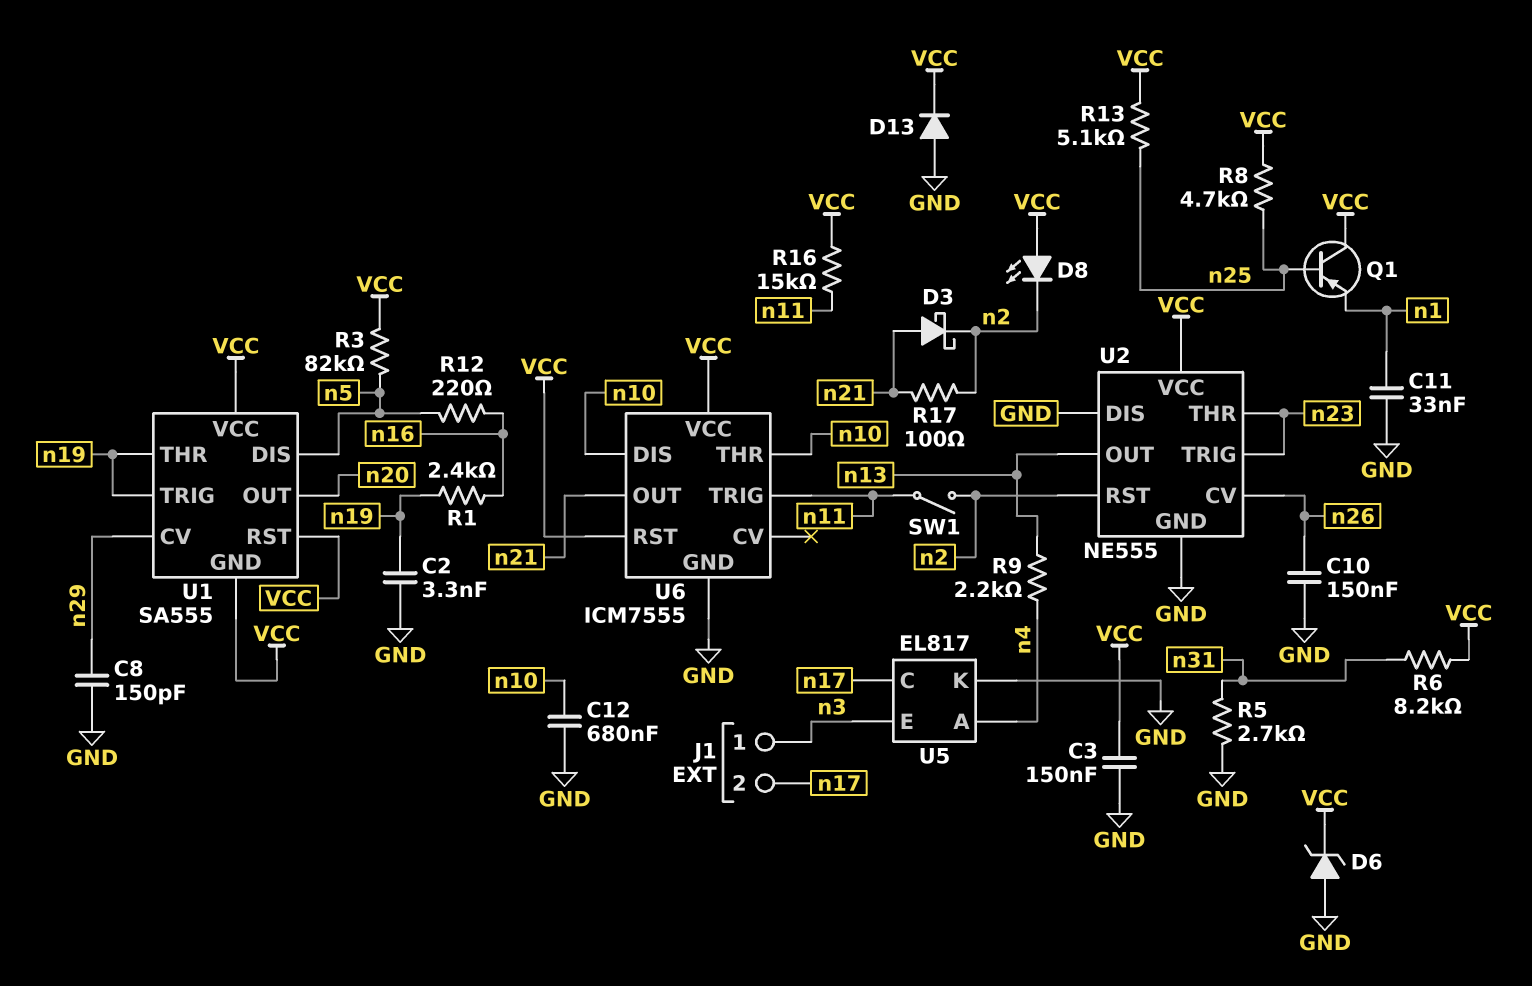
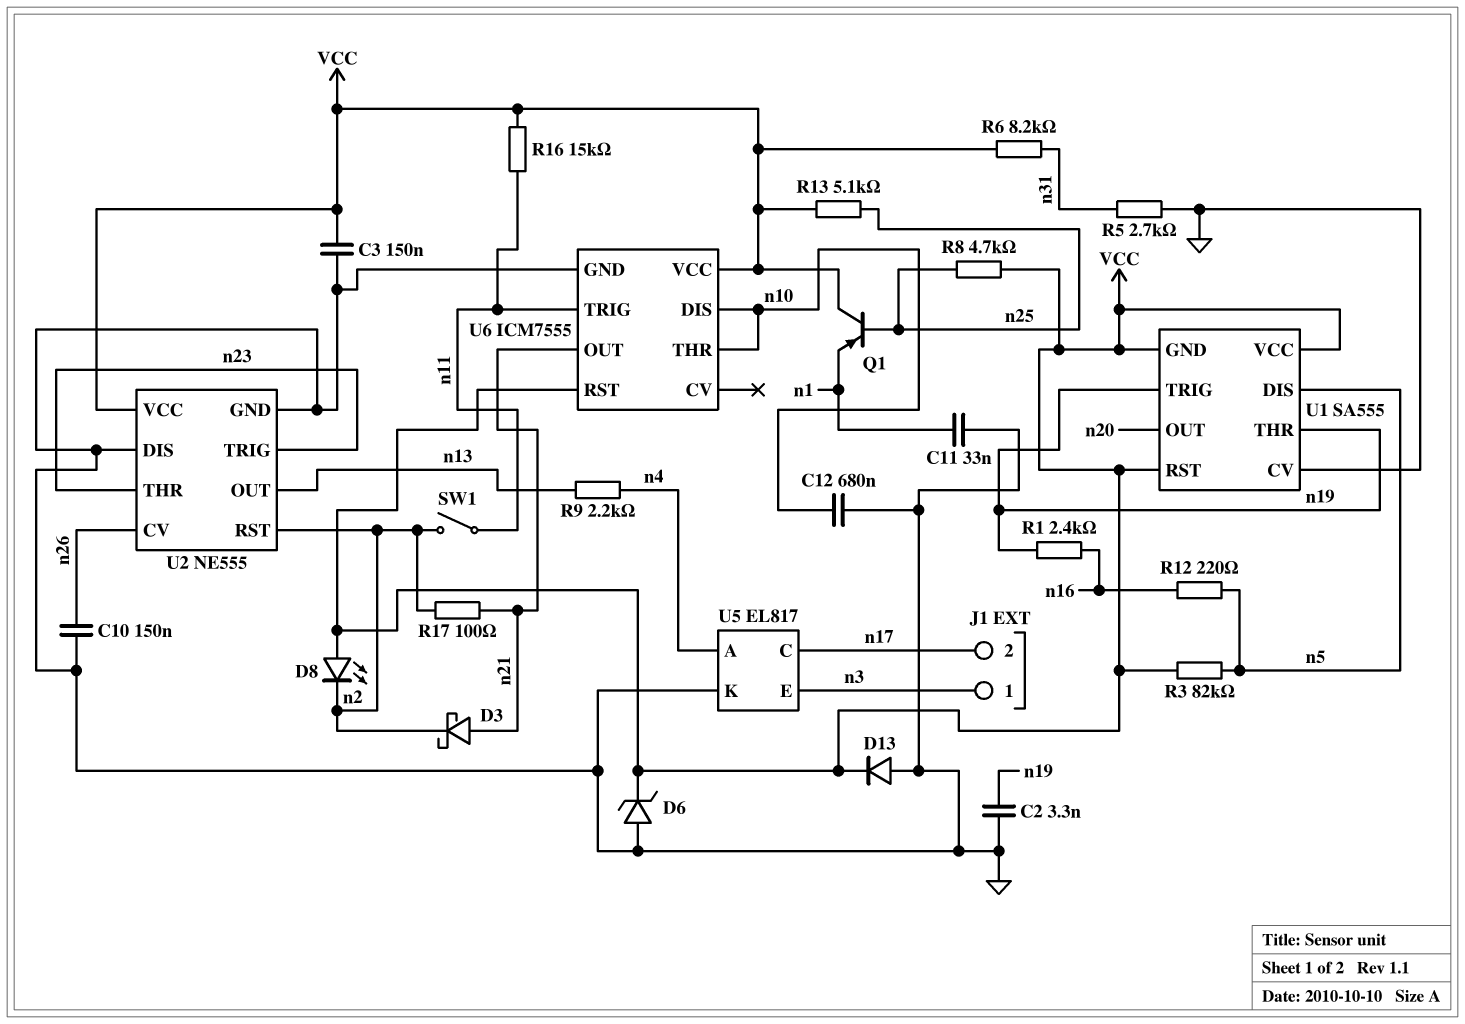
C8: 150pF (GND, n29) -> none
U1 pin CV: n29 -> GND

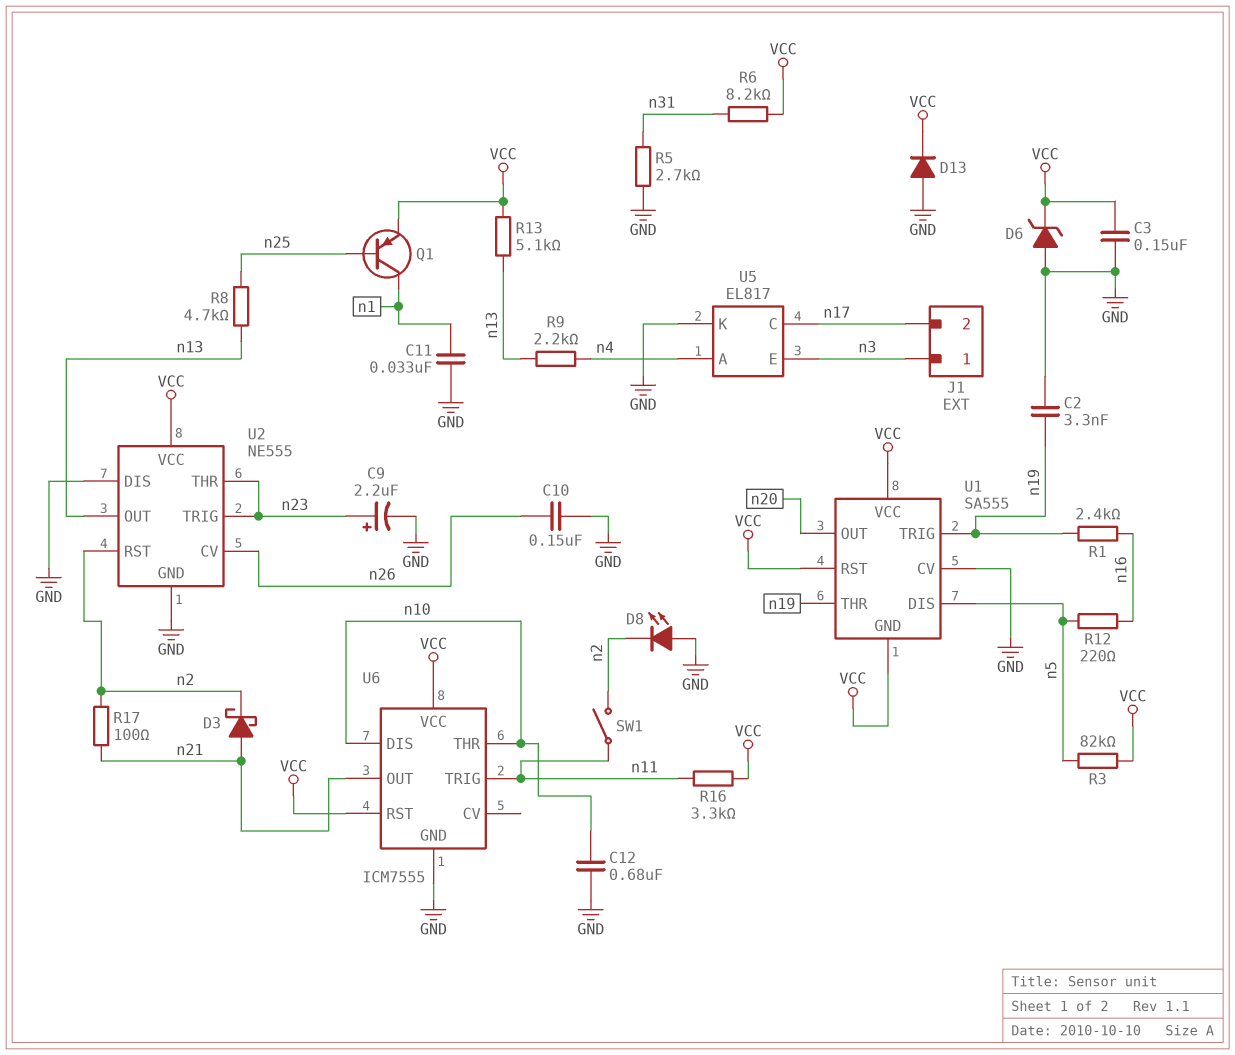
C9: none -> 2.2uF (plus n23, minus GND)
D8: LED (A VCC, K n2) -> LED (A GND, K n2)
Q1: PNP (B n25, C VCC, E n1) -> PNP (B n25, C n1, E VCC)
R8: 4.7k (VCC, n25) -> 4.7k (n13, n25)
R13: 5.1k (VCC, n25) -> 5.1k (VCC, n13)
R16: 15k (VCC, n11) -> 3.3k (VCC, n11)

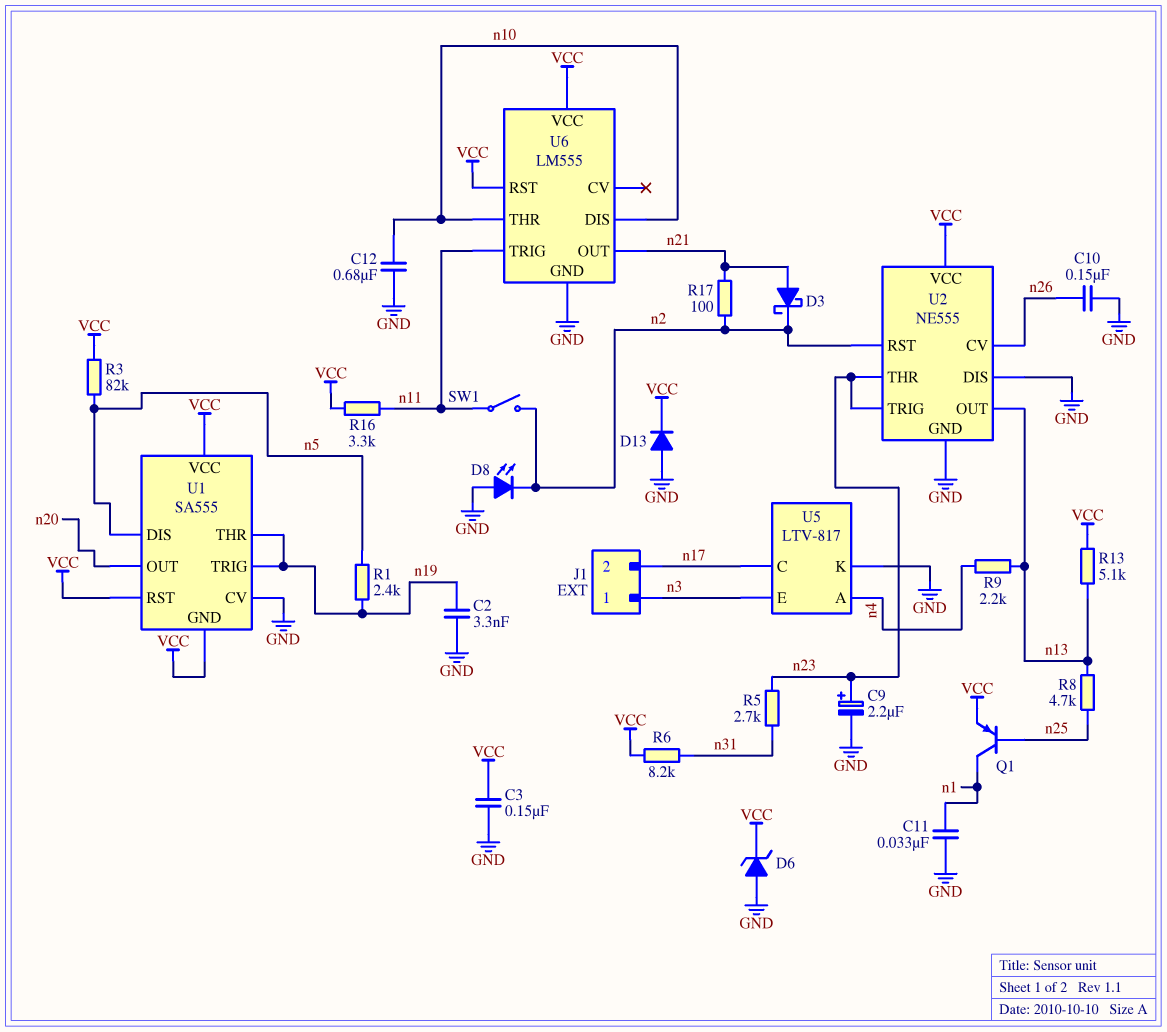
R1: 2.4k (n16, n19) -> 2.4k (n5, n19)
R5: 2.7k (GND, n31) -> 2.7k (n23, n31)
R12: 220 (n5, n16) -> none
U5: EL817 -> LTV-817
U6: ICM7555 -> LM555

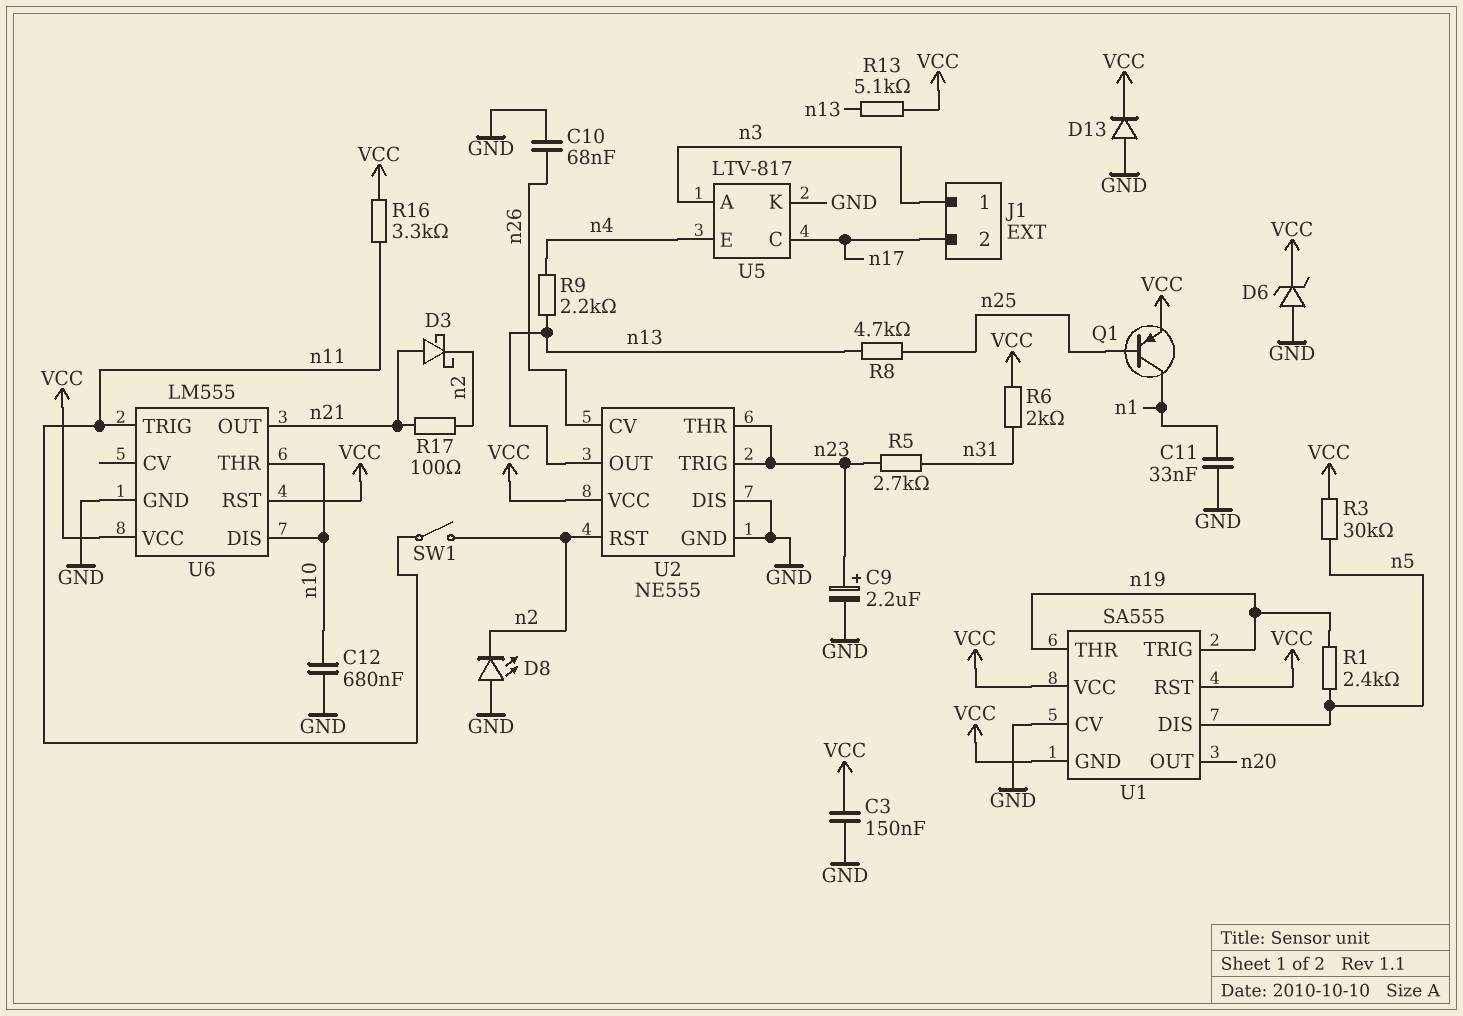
C2: 3.3nF (GND, n19) -> none
C10: 150nF (GND, n26) -> 68nF (GND, n26)
R3: 82k (VCC, n5) -> 30k (VCC, n5)
R6: 8.2k (VCC, n31) -> 2k (VCC, n31)
U5 pin A: n4 -> n3
U5 pin E: n3 -> n4

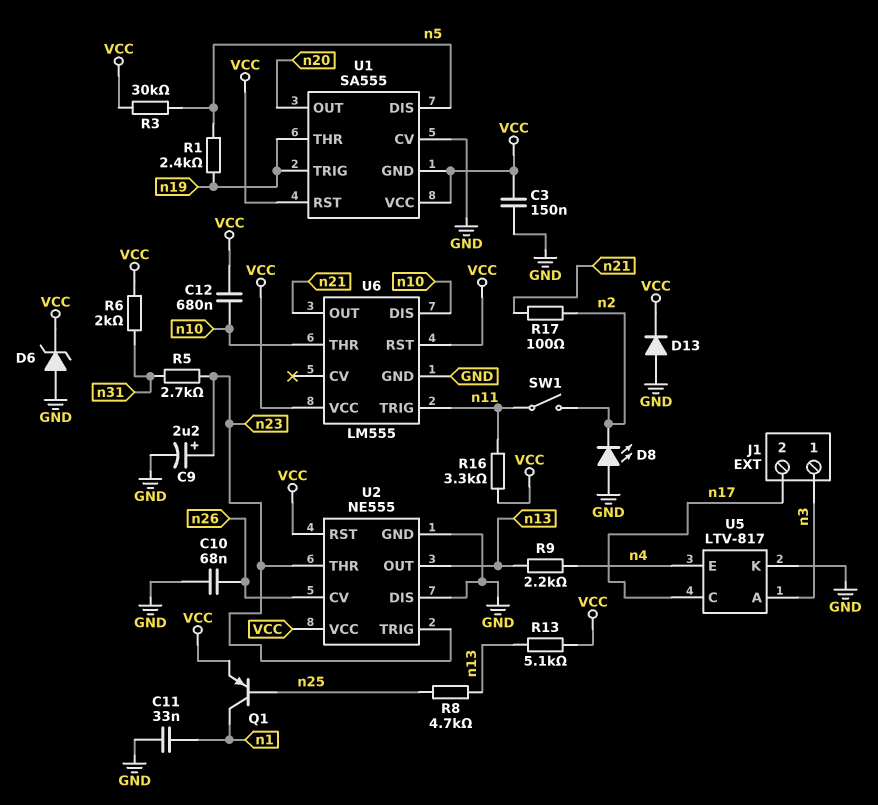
C12: 680nF (GND, n10) -> 680nF (VCC, n10)
D3: schottky (A n21, K n2) -> none
U2 pin RST: n2 -> VCC

